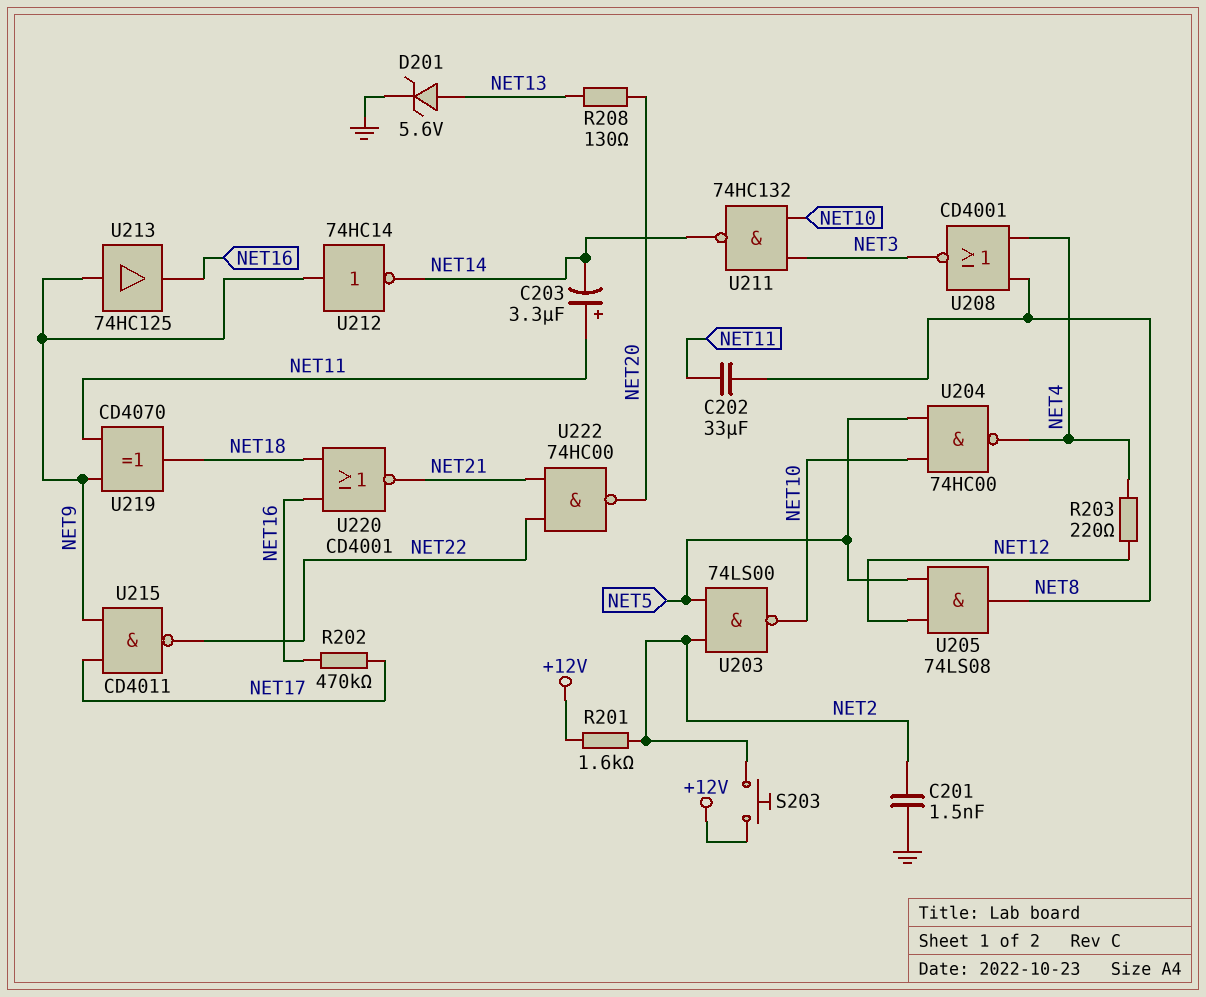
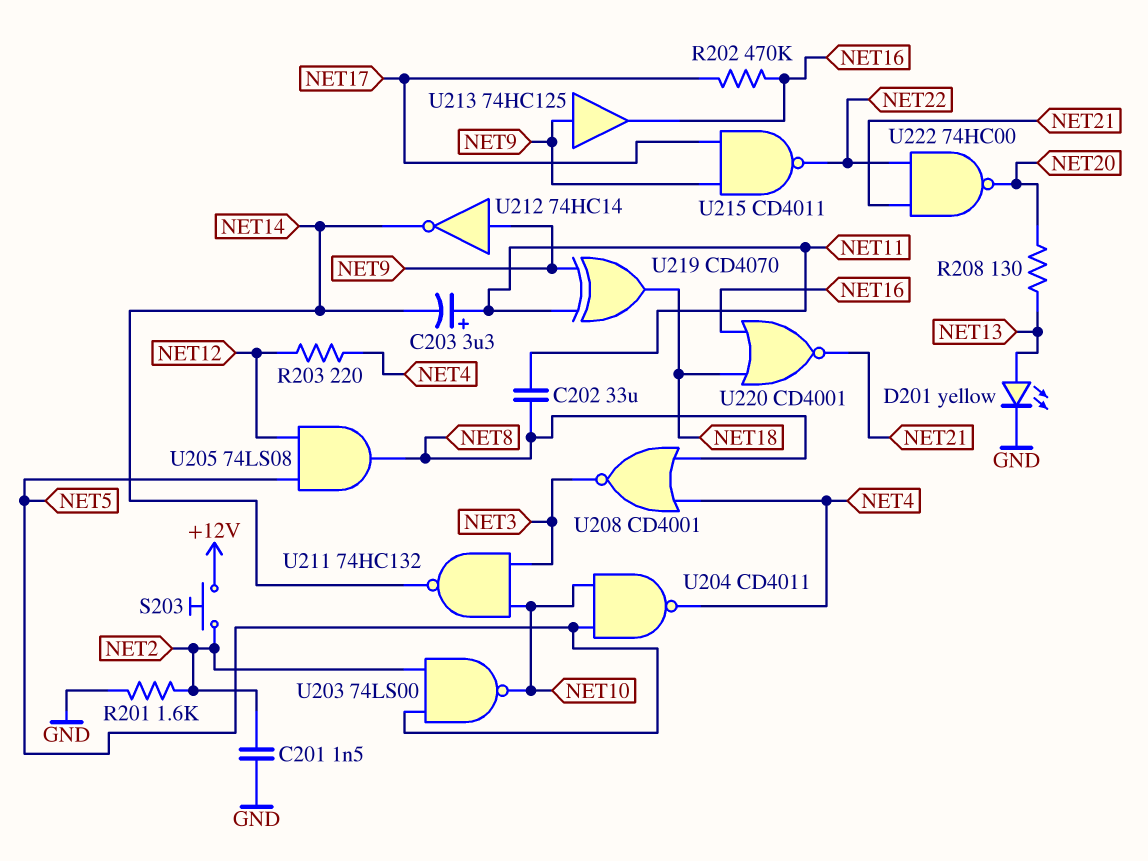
D201: zener 5.6V (A NET13, K GND) -> LED yellow (A NET13, K GND)
R201: 1.6k (+12V, NET2) -> 1.6k (GND, NET2)
U204: NAND 74HC00 (in NET5, in NET10, out NET4) -> NAND CD4011 (in NET5, in NET10, out NET4)

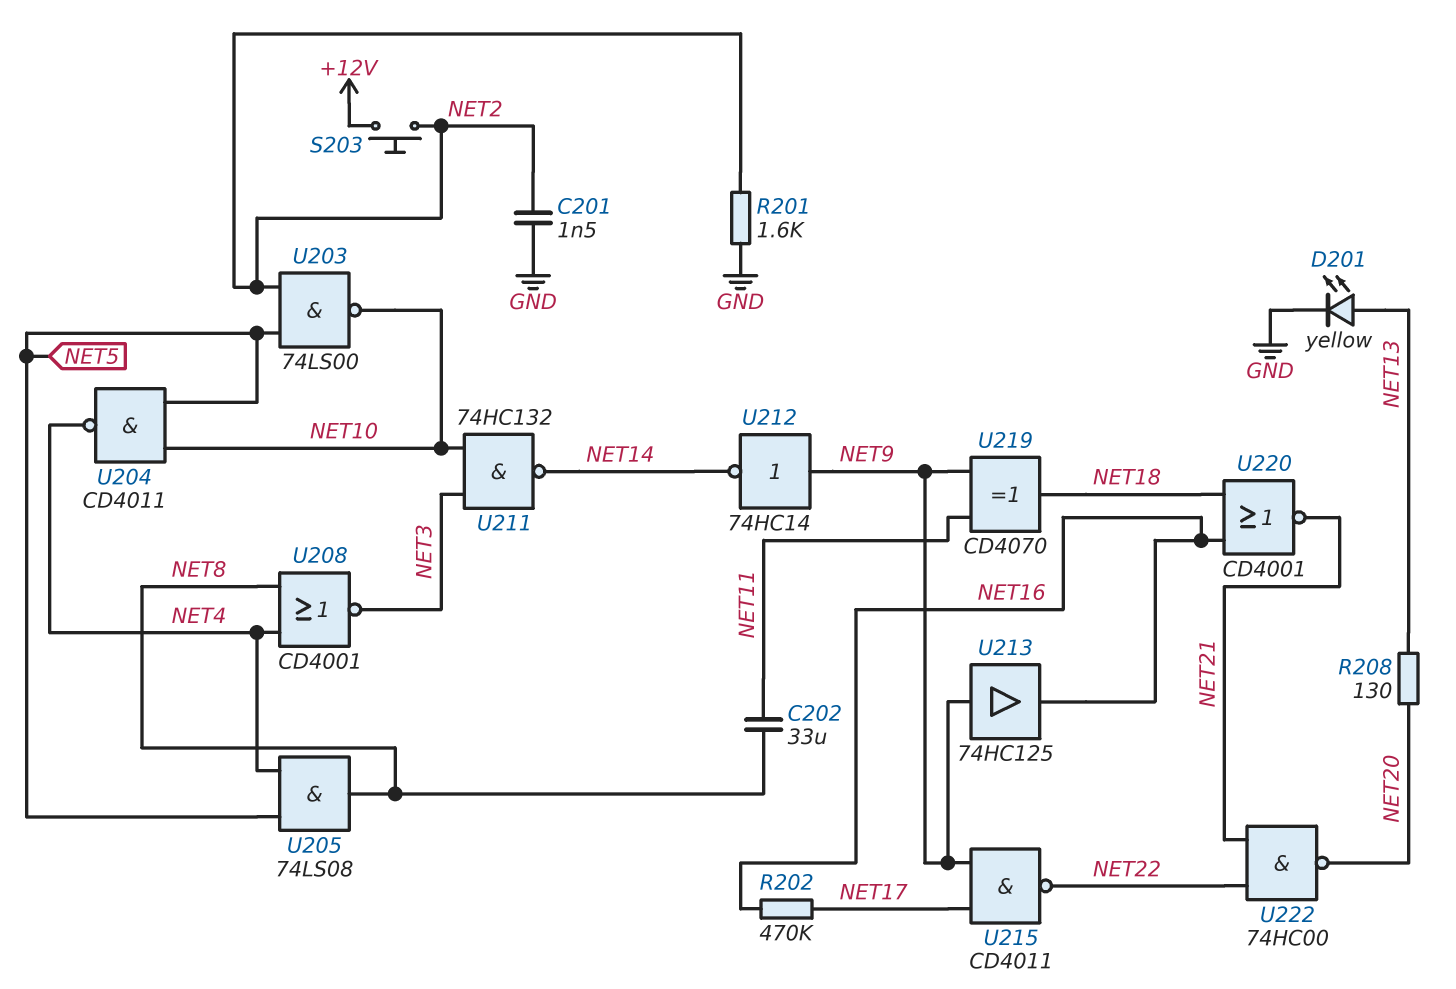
C203: 3.3uF (plus NET11, minus NET14) -> none
R203: 220 (NET4, NET12) -> none
U205: AND 74LS08 (in NET5, in NET12, out NET8) -> AND 74LS08 (in NET4, in NET5, out NET8)

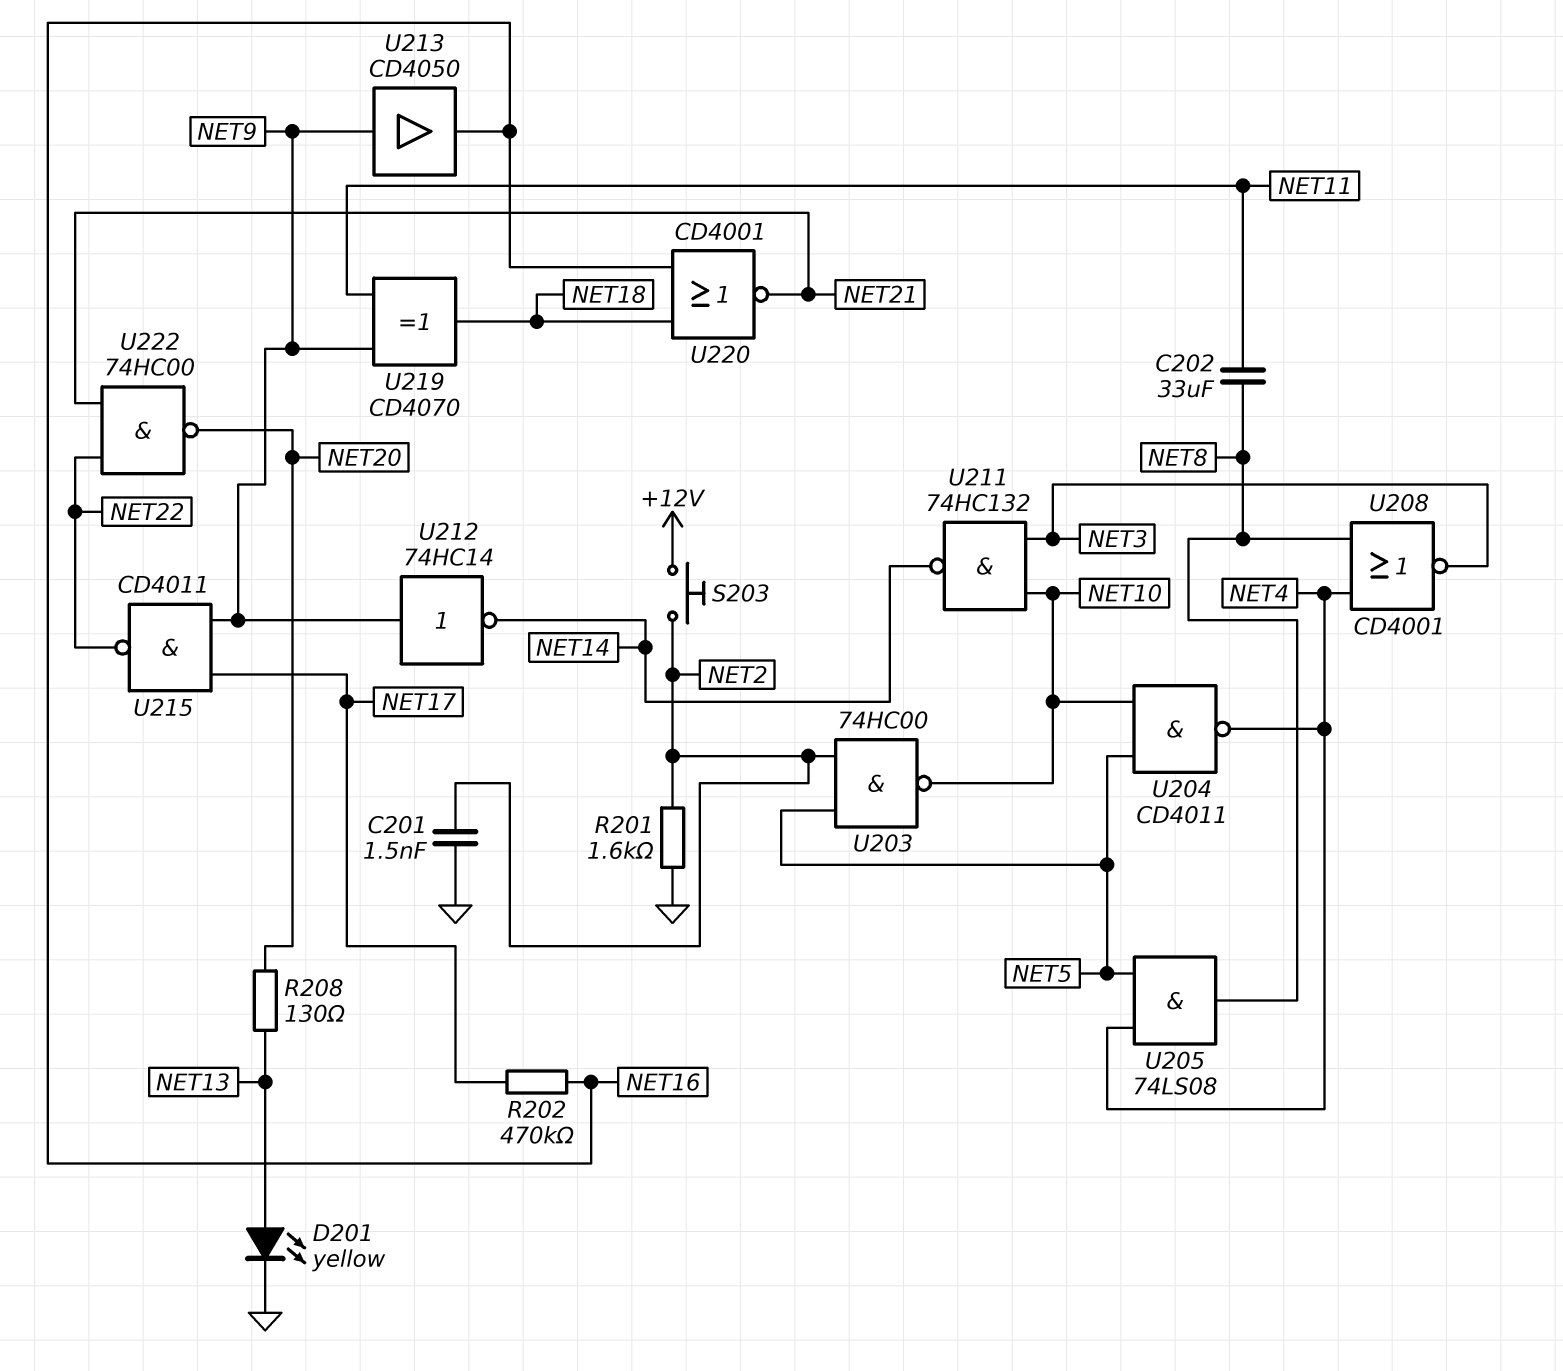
U203: NAND 74LS00 (in NET2, in NET5, out NET10) -> NAND 74HC00 (in NET2, in NET5, out NET10)
U213: buffer 74HC125 (in NET9, out NET16) -> buffer CD4050 (in NET9, out NET16)

